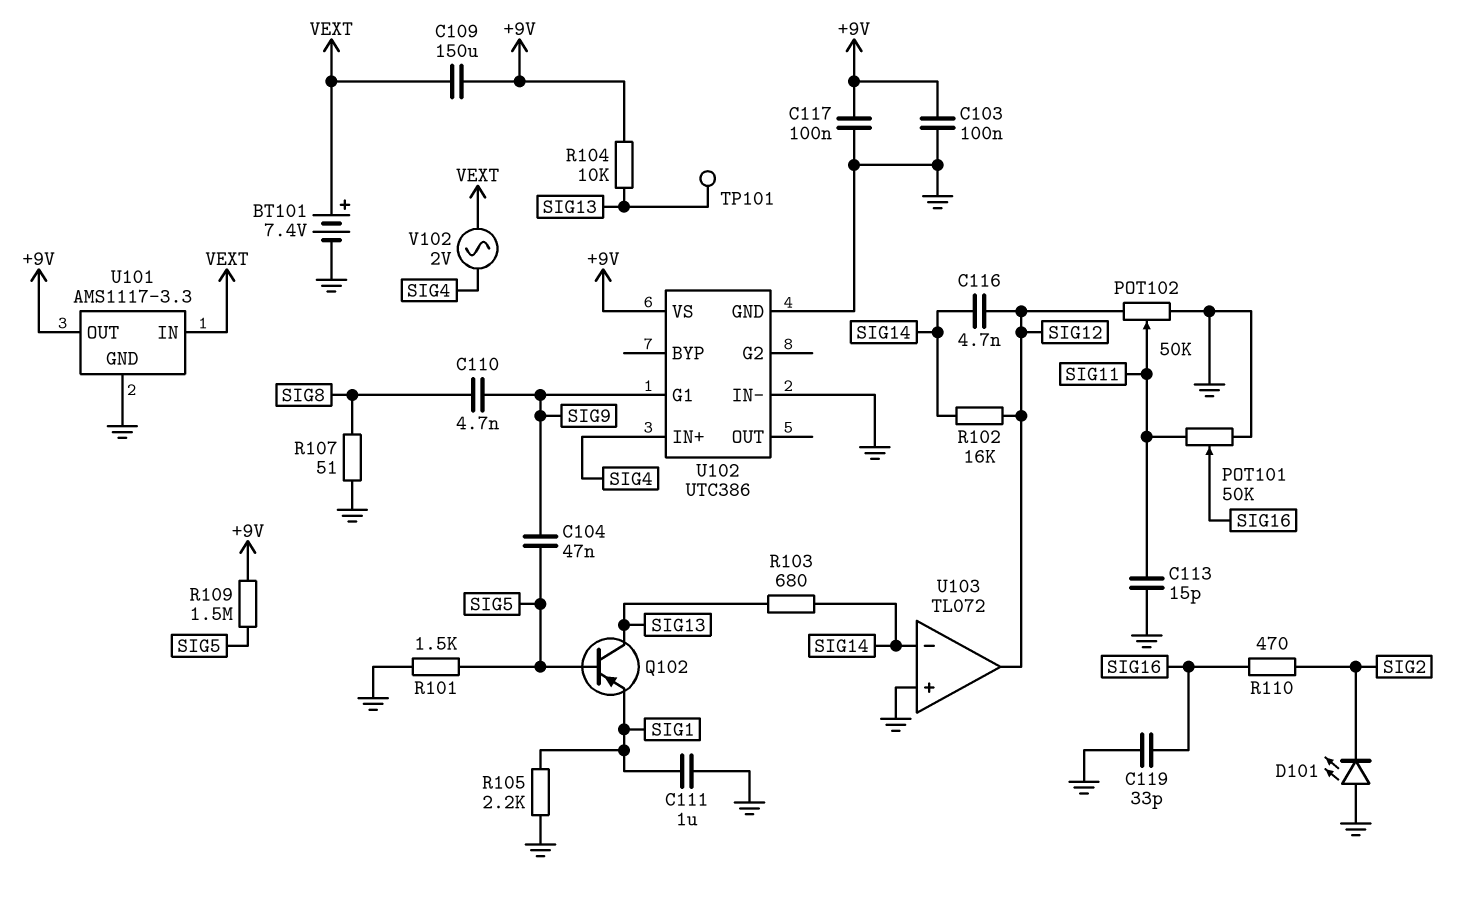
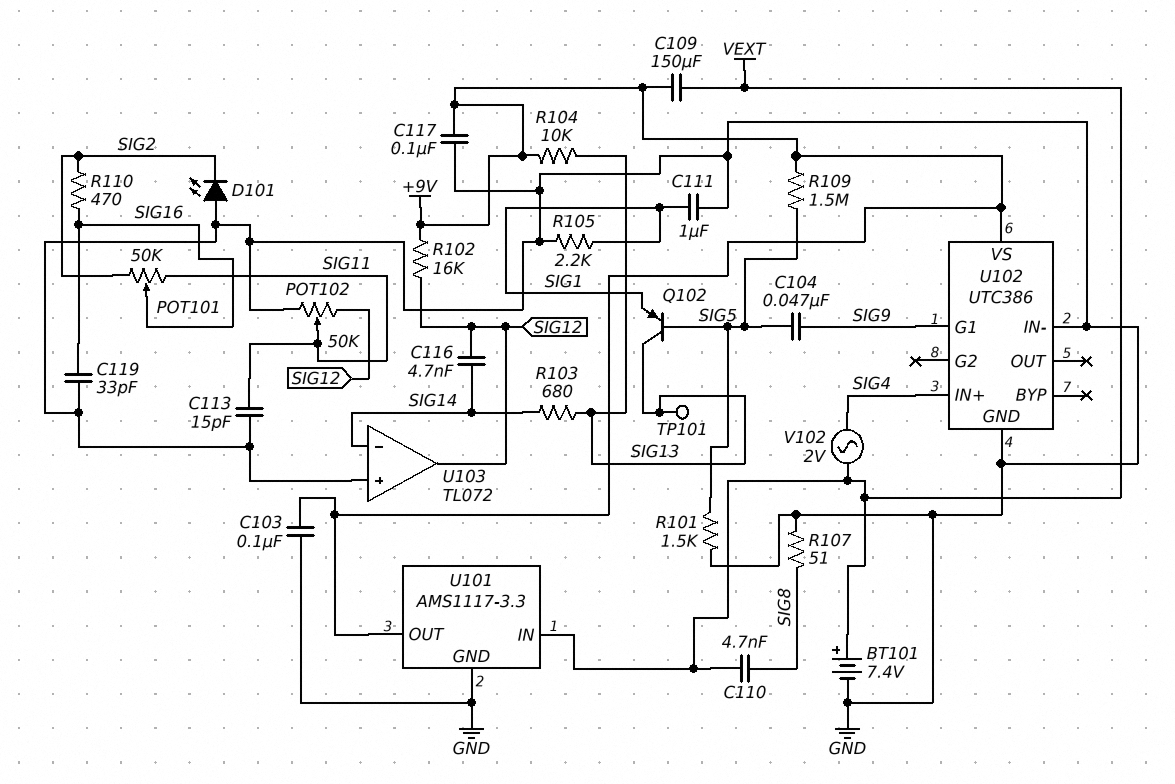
C110: 4.7nF (SIG8, SIG9) -> 4.7nF (SIG8, VEXT)
POT101: 50k (GND, SIG11, wiper SIG16) -> 50k (SIG2, SIG11, wiper SIG16)
R102: 16k (SIG12, SIG14) -> 16k (+9V, SIG12)

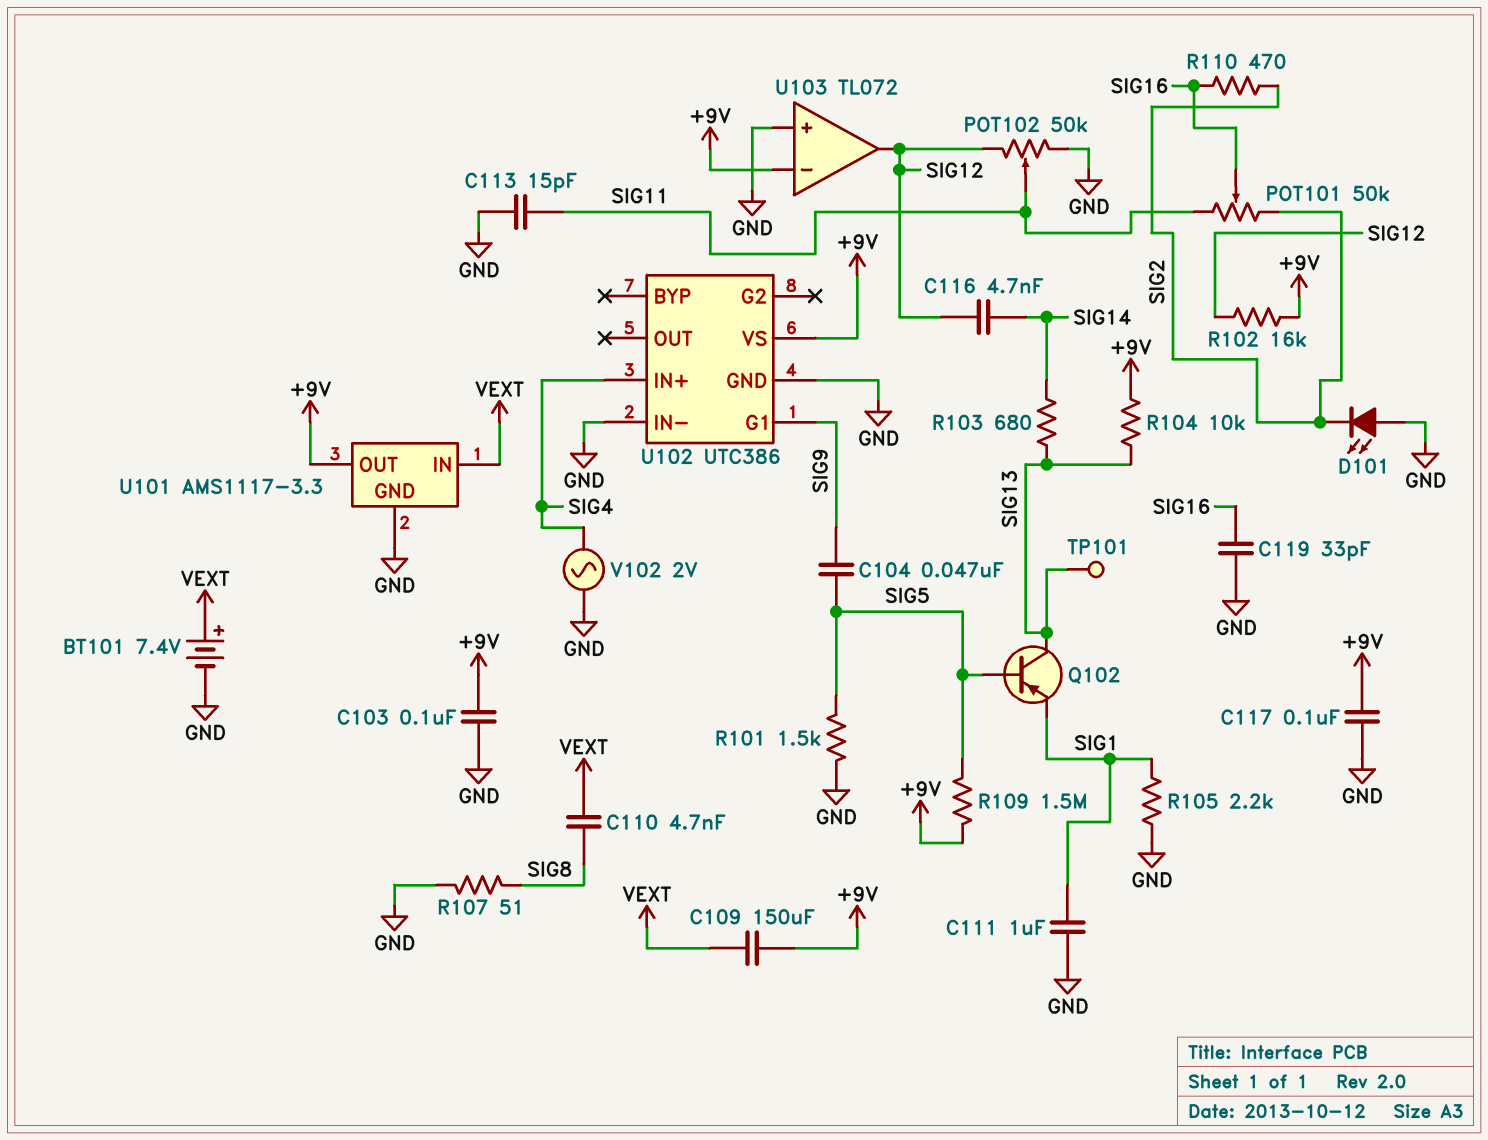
U103 pin in-: SIG14 -> +9V
V102: AC 2V (SIG4, VEXT) -> AC 2V (GND, SIG4)

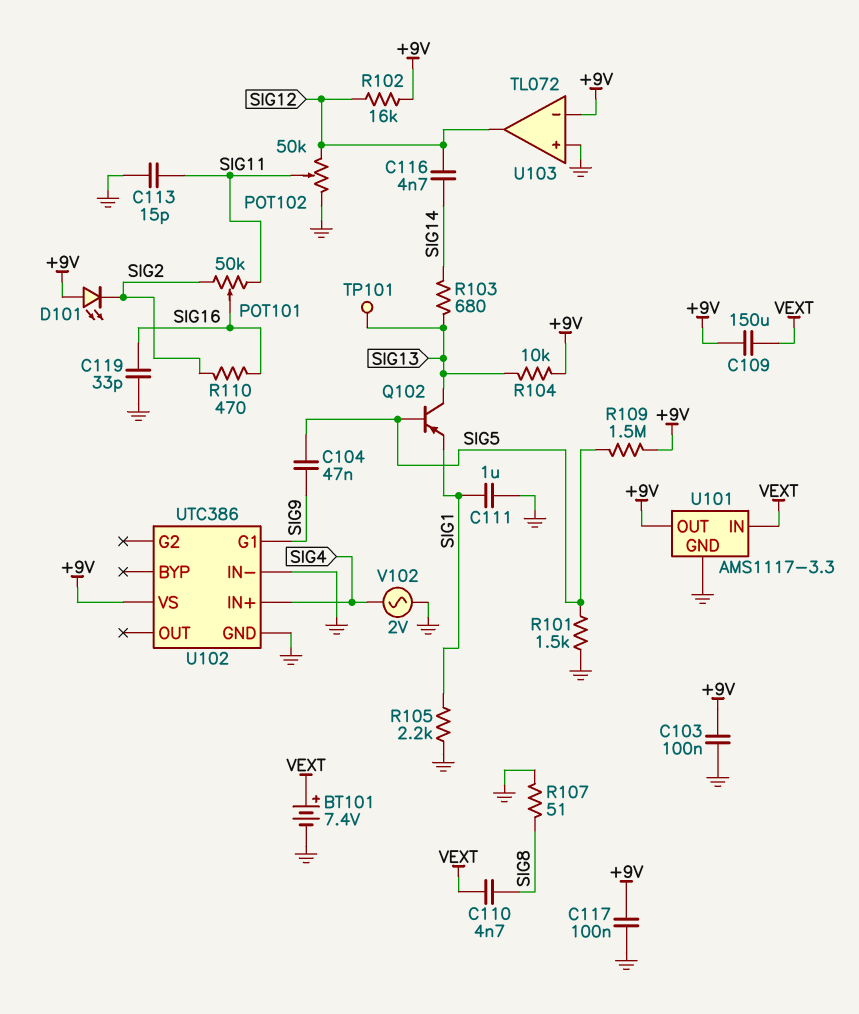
D101: LED (A GND, K SIG2) -> LED (A +9V, K SIG2)

